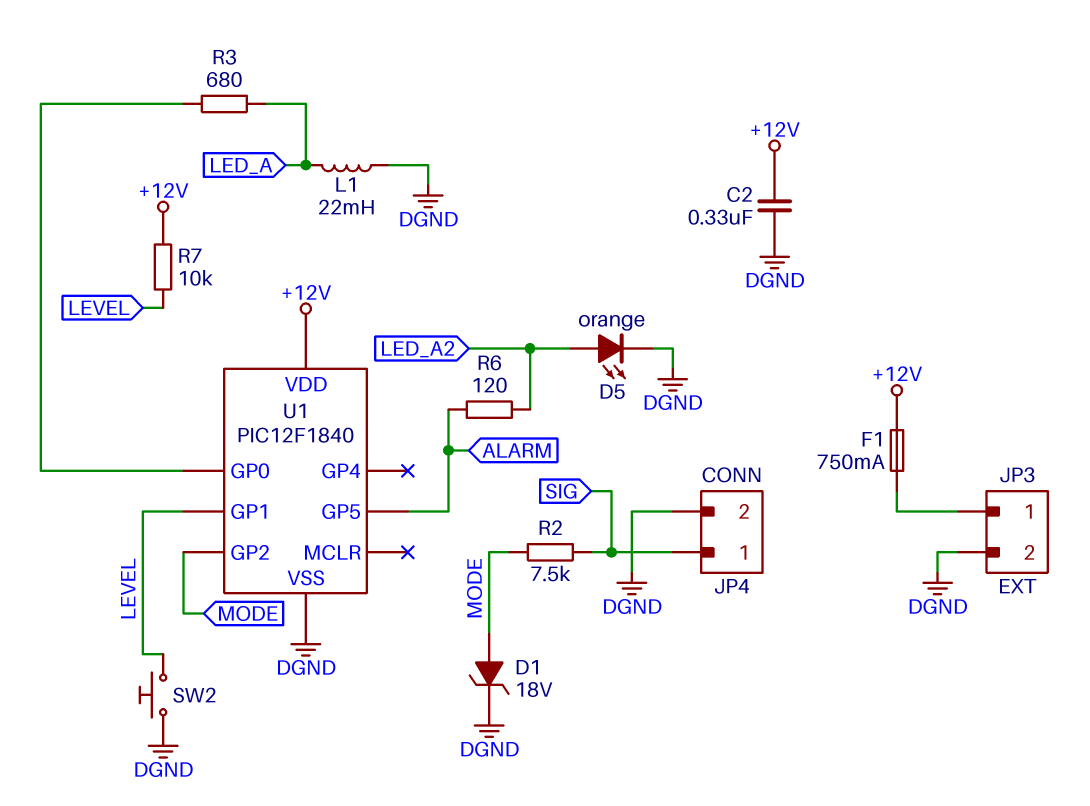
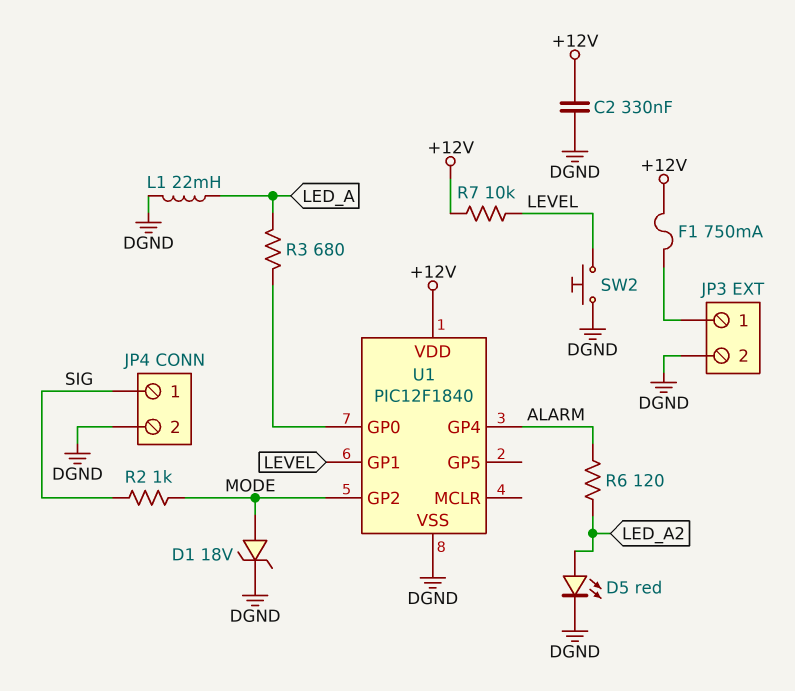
D5: LED orange (A LED_A2, K DGND) -> LED red (A LED_A2, K DGND)
R2: 7.5k (MODE, SIG) -> 1k (MODE, SIG)
U1 pin GP4: none -> ALARM
U1 pin GP5: ALARM -> none

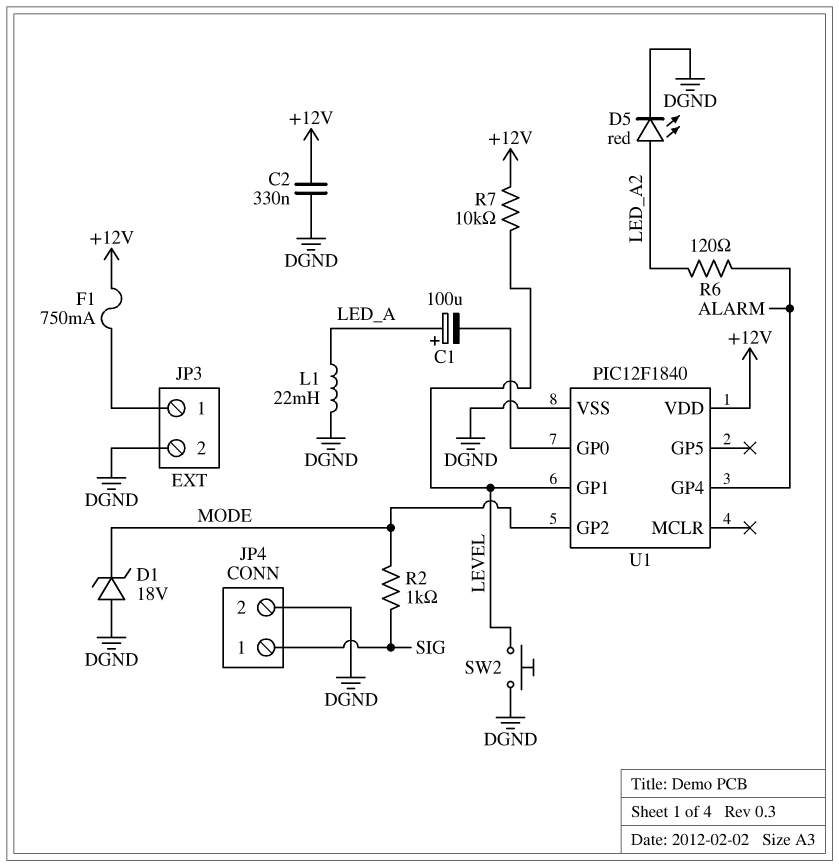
C1: none -> 100uF (plus LED_A, minus U1/GP0)
D1: zener 18V (A MODE, K DGND) -> zener 18V (A DGND, K MODE)
R3: 680 (LED_A, U1/GP0) -> none

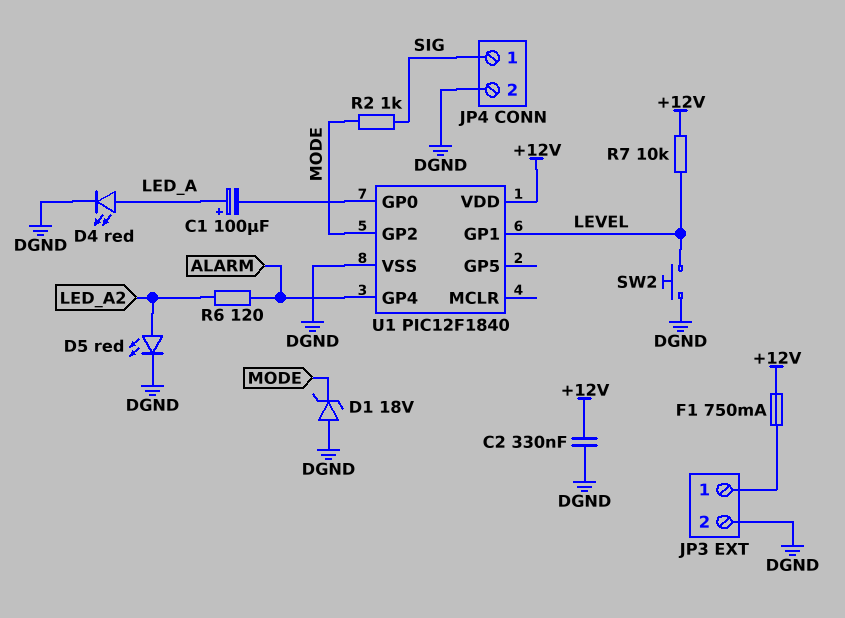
D4: none -> LED red (A LED_A, K DGND)
L1: 22mH (DGND, LED_A) -> none

